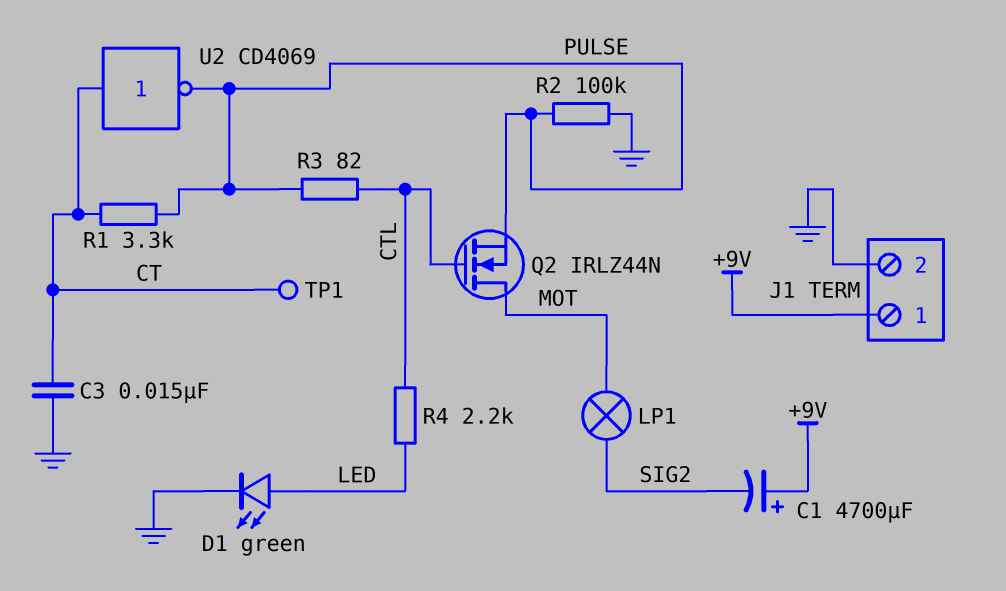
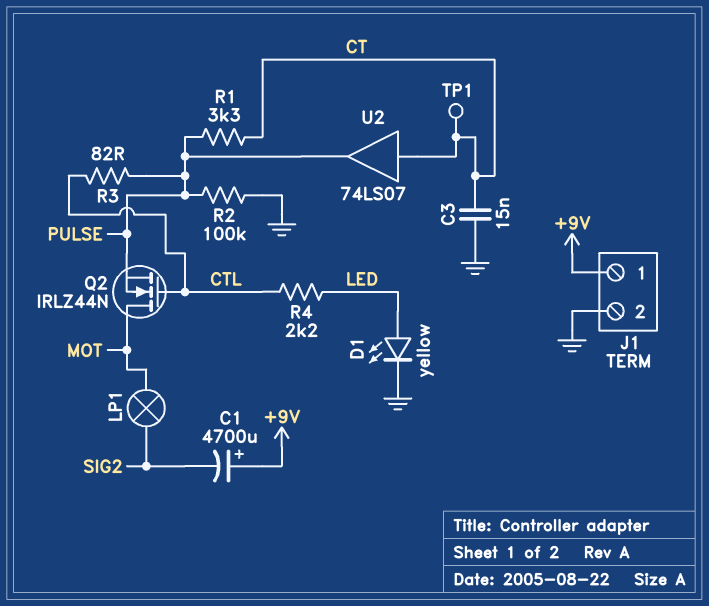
D1: LED green (A LED, K GND) -> LED yellow (A LED, K GND)
U2: NOT CD4069 (in CT, out PULSE) -> buffer 74LS07 (in CT, out PULSE)

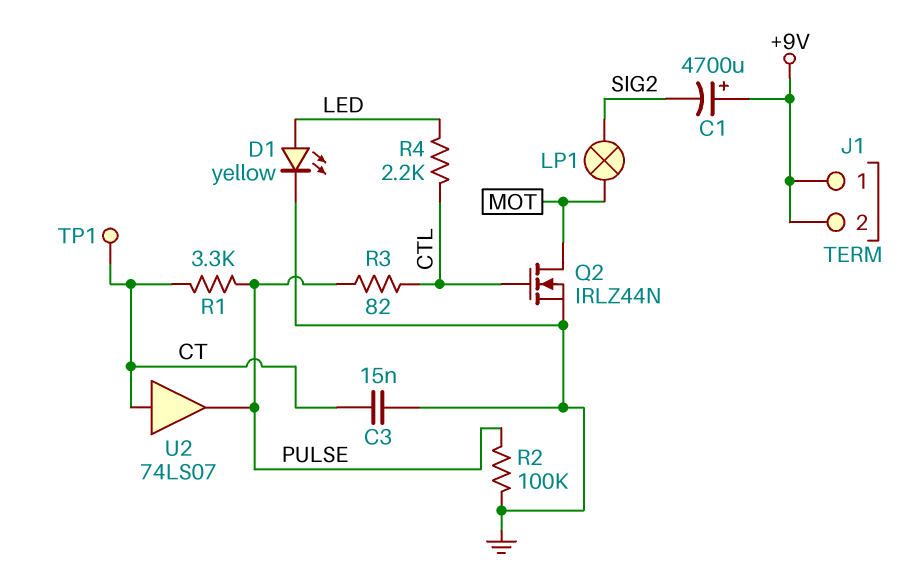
J1 pin 2: GND -> +9V
Q2: NMOS IRLZ44N (G CTL, D MOT, S PULSE) -> NMOS IRLZ44N (G CTL, D MOT, S GND)

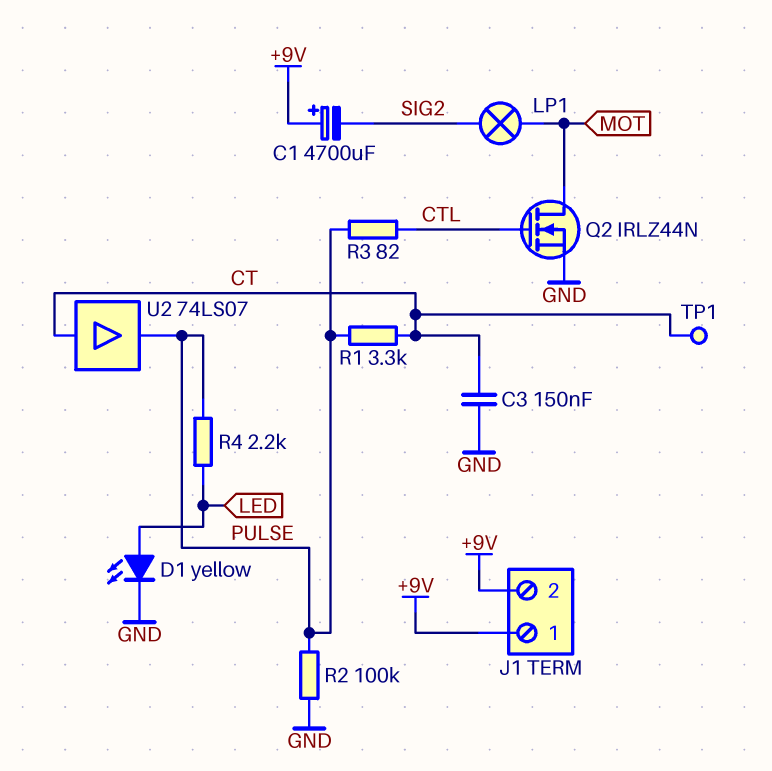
C3: 15nF (CT, GND) -> 150nF (CT, GND)
R4: 2.2k (CTL, LED) -> 2.2k (LED, PULSE)

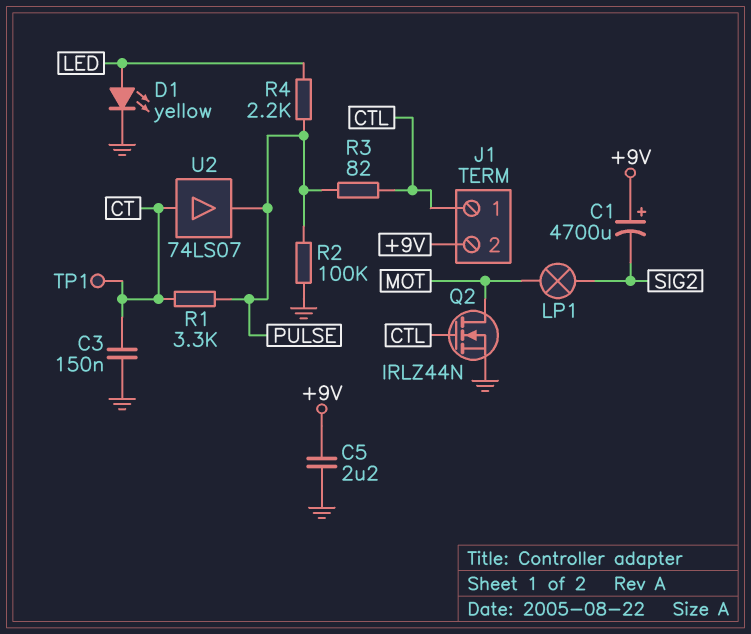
C5: none -> 2.2uF (+9V, GND)
J1 pin 1: +9V -> CTL

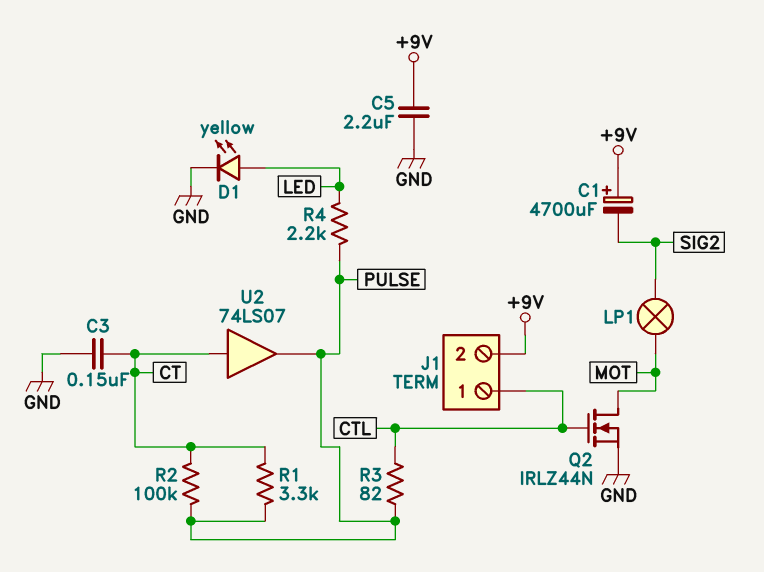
R2: 100k (GND, PULSE) -> 100k (CT, PULSE)
TP1: test point (CT) -> none

